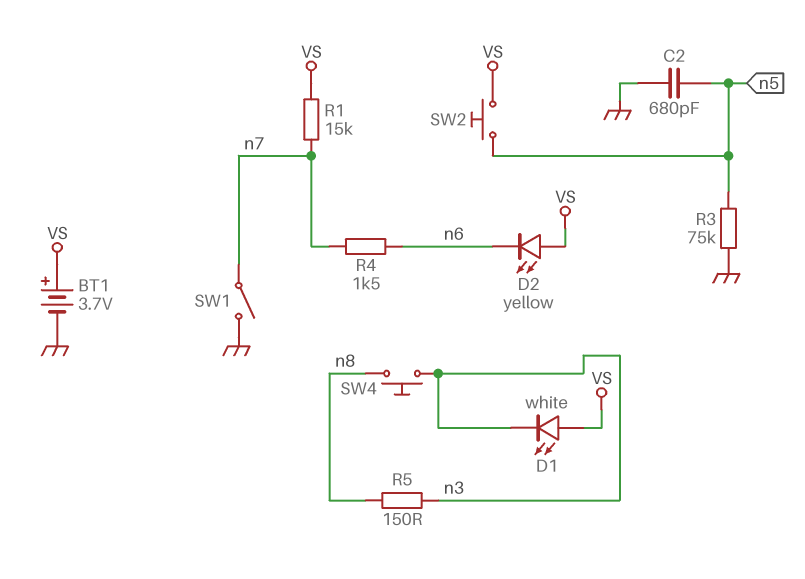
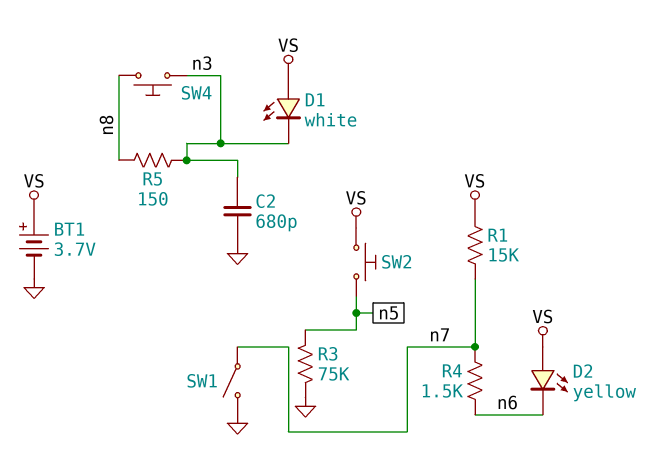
C2: 680pF (GND, n5) -> 680pF (GND, n3)

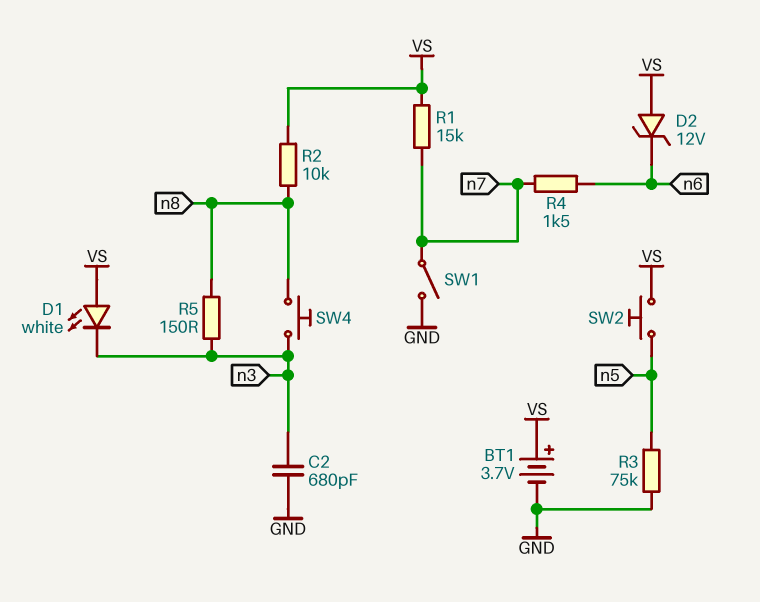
D2: LED yellow (A VS, K n6) -> zener 12V (A VS, K n6)
R2: none -> 10k (VS, n8)

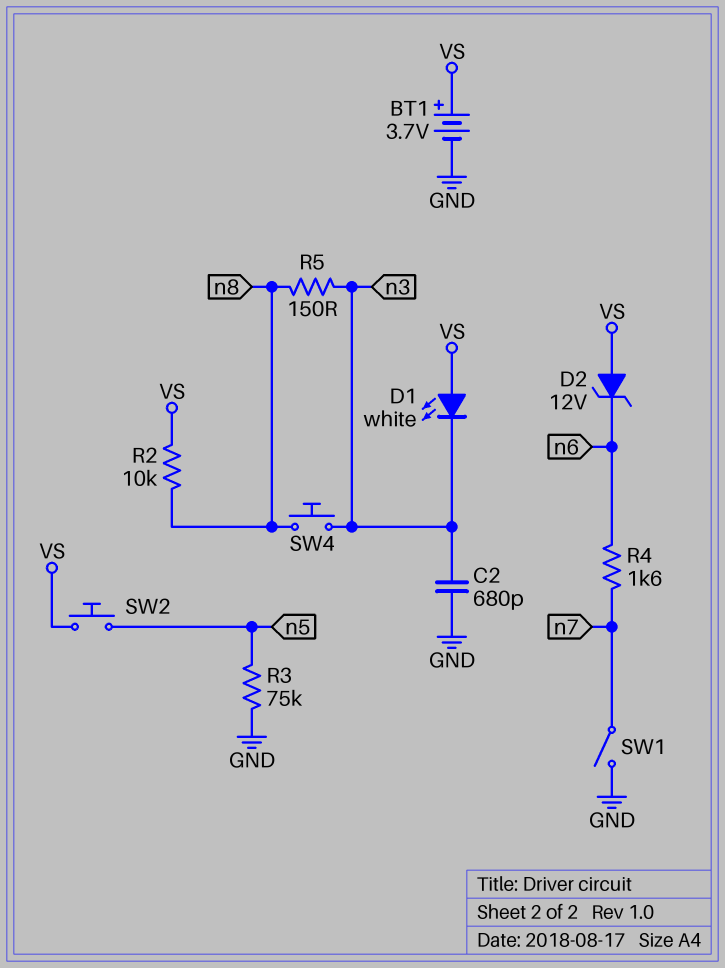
R1: 15k (VS, n7) -> none
R4: 1.5k (n6, n7) -> 1.6k (n6, n7)

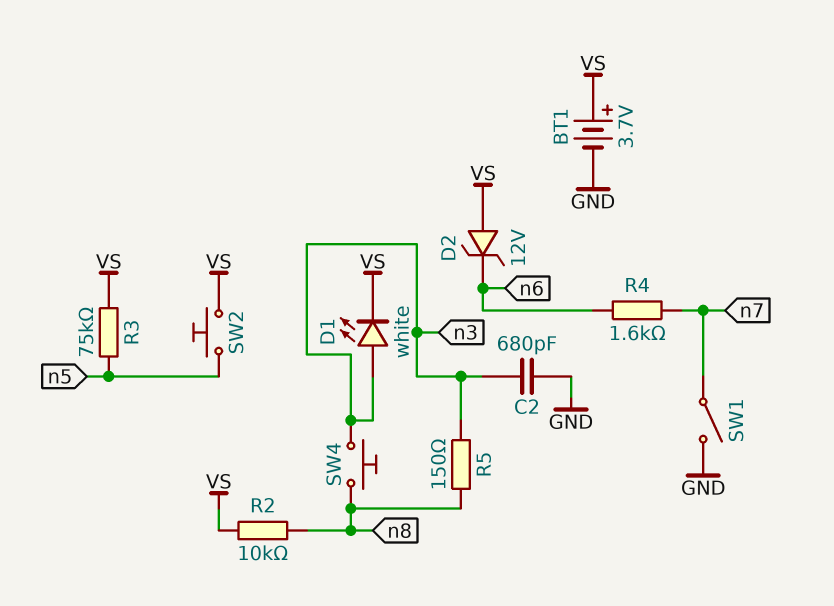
D1: LED white (A VS, K n3) -> LED white (A n3, K VS)
R3: 75k (GND, n5) -> 75k (VS, n5)

